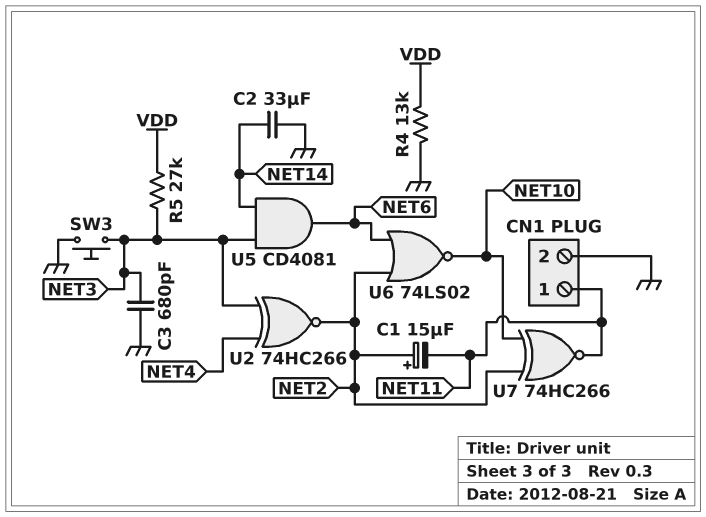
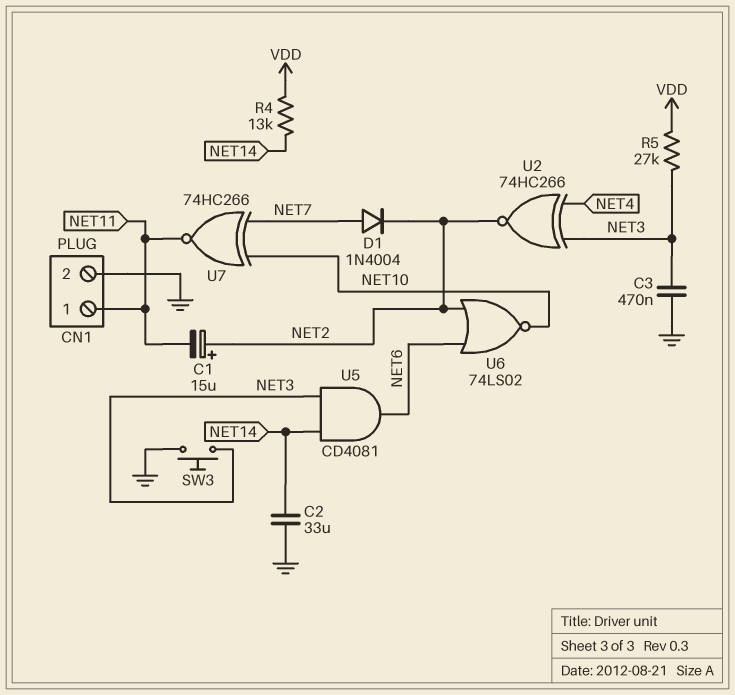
C3: 680pF (GND, NET3) -> 470nF (GND, NET3)
D1: none -> diode 1N4004 (A NET7, K NET2)
R4: 13k (GND, VDD) -> 13k (NET14, VDD)
U7: XNOR 74HC266 (in NET2, in NET10, out NET11) -> XNOR 74HC266 (in NET7, in NET10, out NET11)

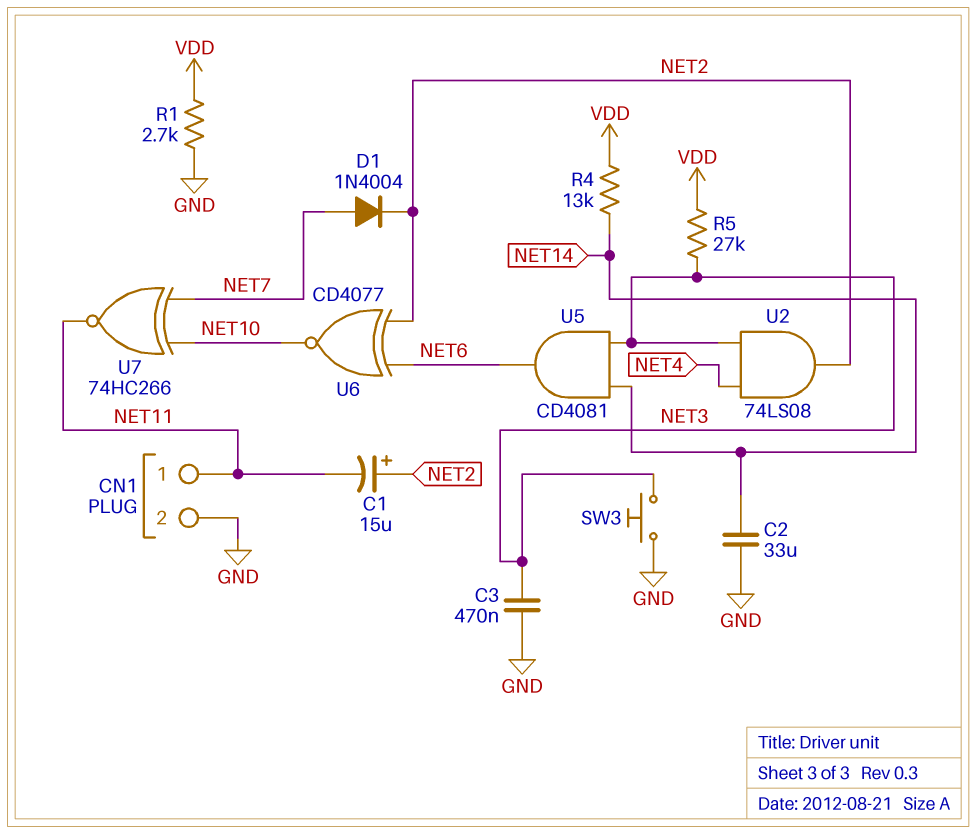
R1: none -> 2.7k (GND, VDD)
U2: XNOR 74HC266 (in NET3, in NET4, out NET2) -> AND 74LS08 (in NET3, in NET4, out NET2)
U6: NOR 74LS02 (in NET2, in NET6, out NET10) -> XNOR CD4077 (in NET2, in NET6, out NET10)

